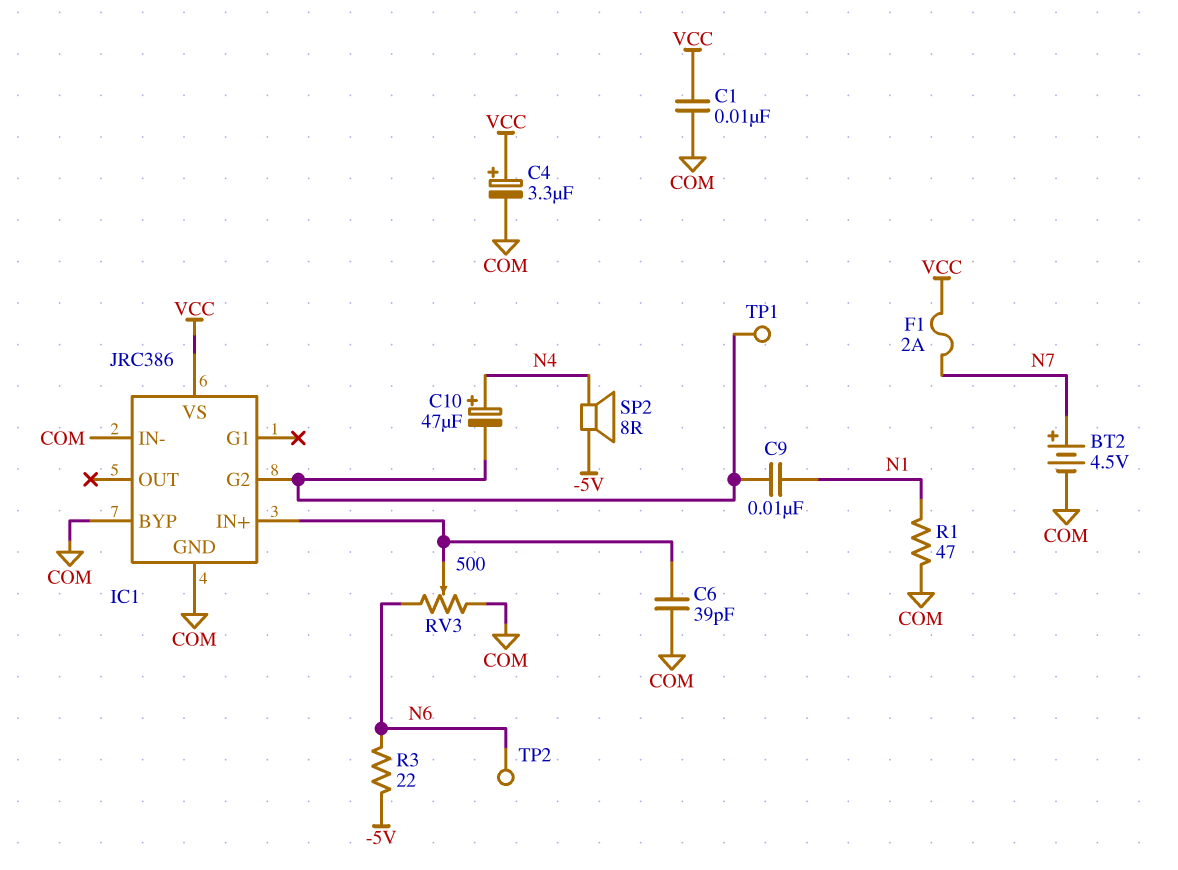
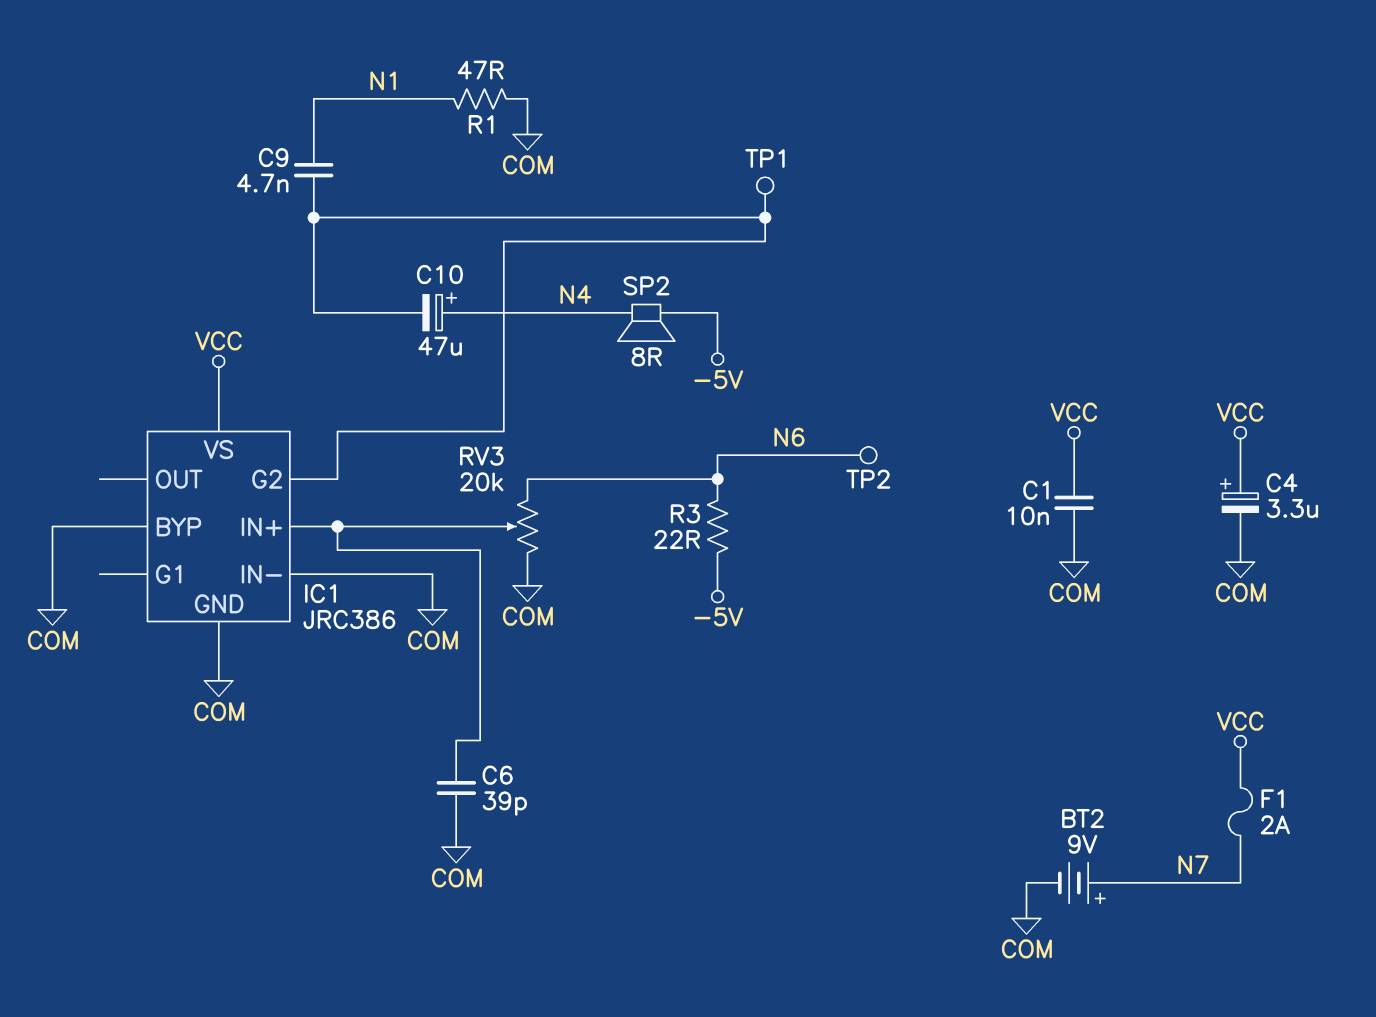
BT2: 4.5V (plus N7, minus COM) -> 9V (plus N7, minus COM)
C9: 10nF (IC1/G2, N1) -> 4.7nF (IC1/G2, N1)
RV3: 500 (COM, N6, wiper IC1/IN+) -> 20k (COM, N6, wiper IC1/IN+)

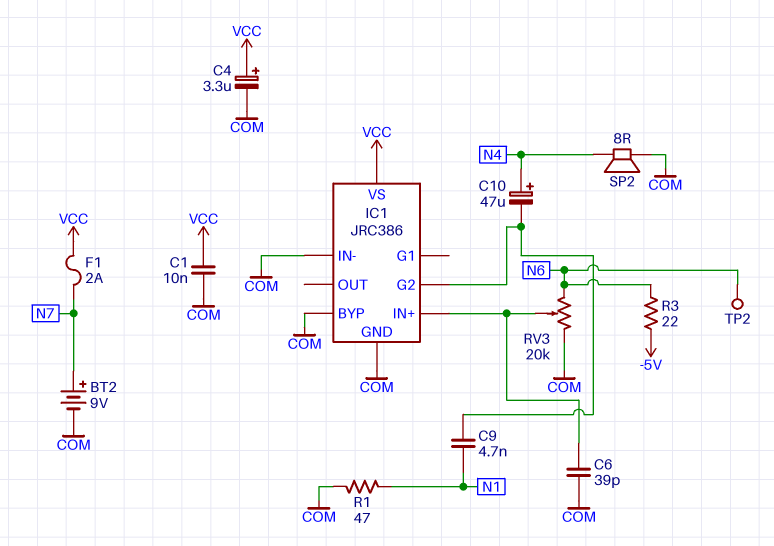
SP2: speaker 8R (-5V, N4) -> speaker 8R (COM, N4)
TP1: test point (IC1/G2) -> none

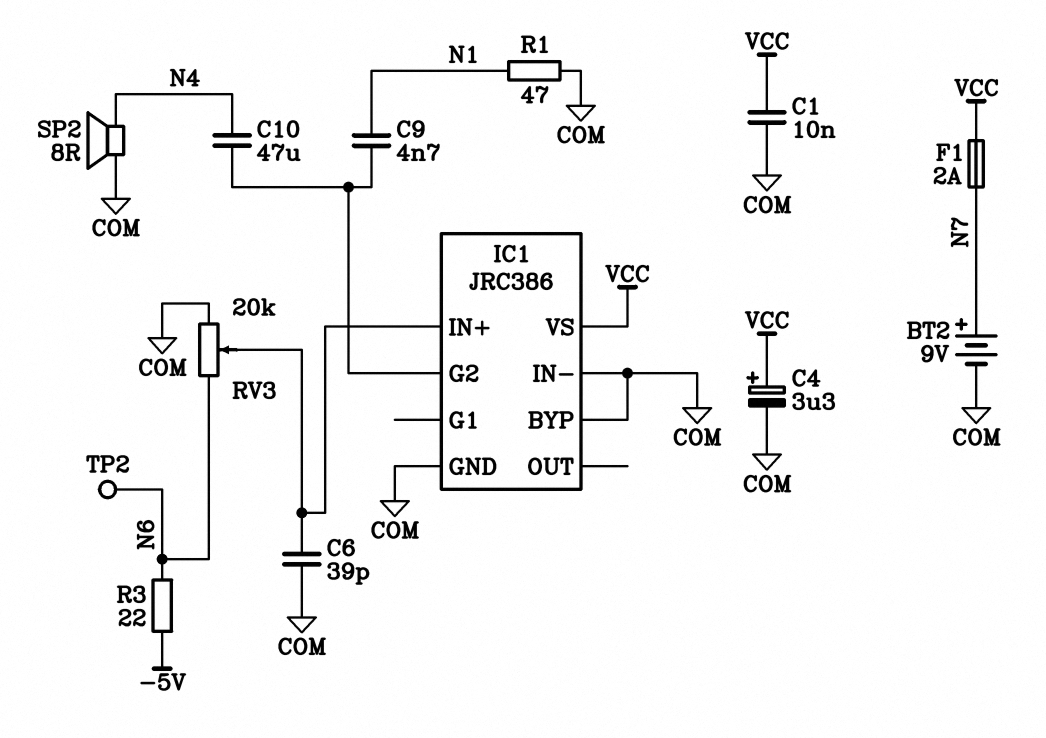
C10: 47uF (plus N4, minus IC1/G2) -> 47uF (IC1/G2, N4)

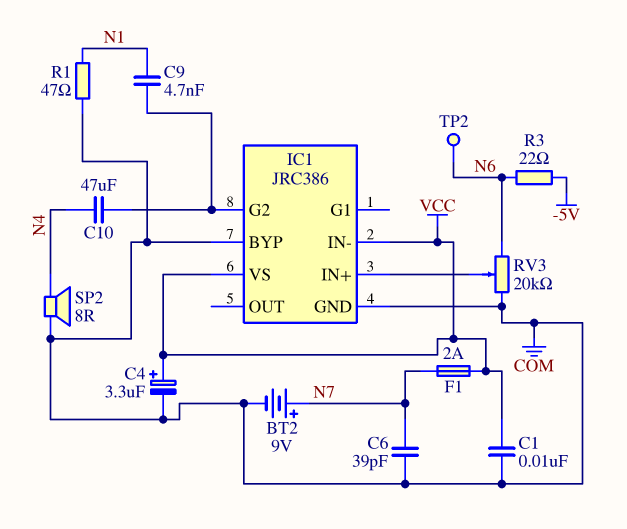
C6: 39pF (COM, IC1/IN+) -> 39pF (COM, N7)
IC1 pin IN-: COM -> VCC

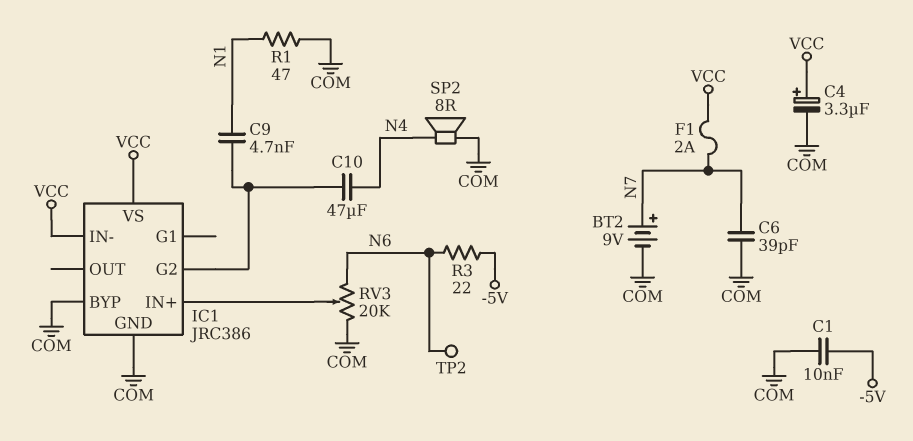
C1: 10nF (COM, VCC) -> 10nF (-5V, COM)

